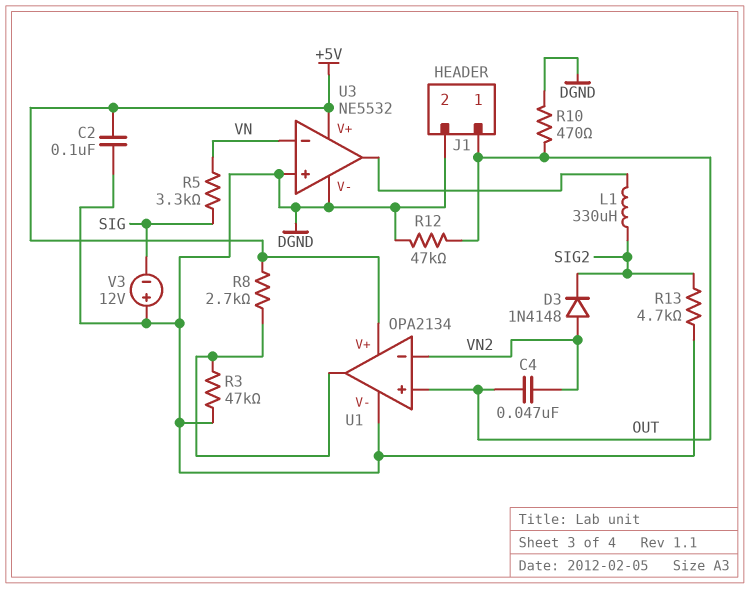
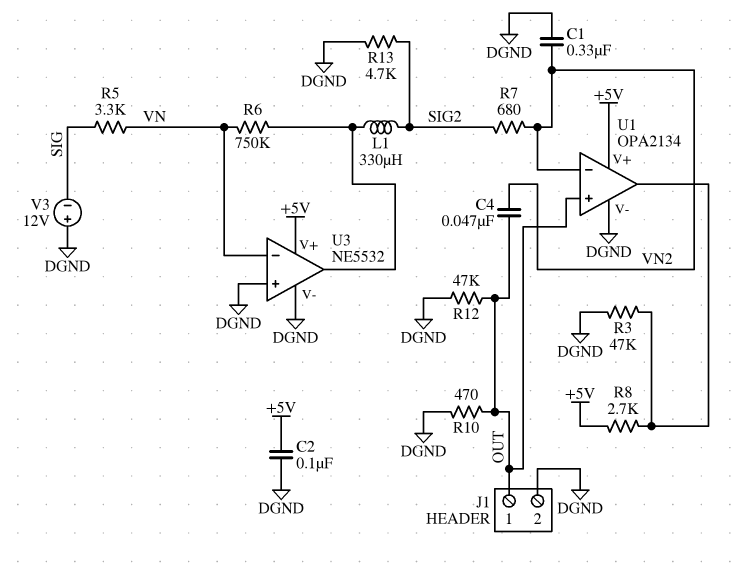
C1: none -> 330nF (DGND, VN2)
D3: diode 1N4148 (A VN2, K SIG2) -> none
R6: none -> 750k (U3/out, VN)
R7: none -> 680 (SIG2, VN2)

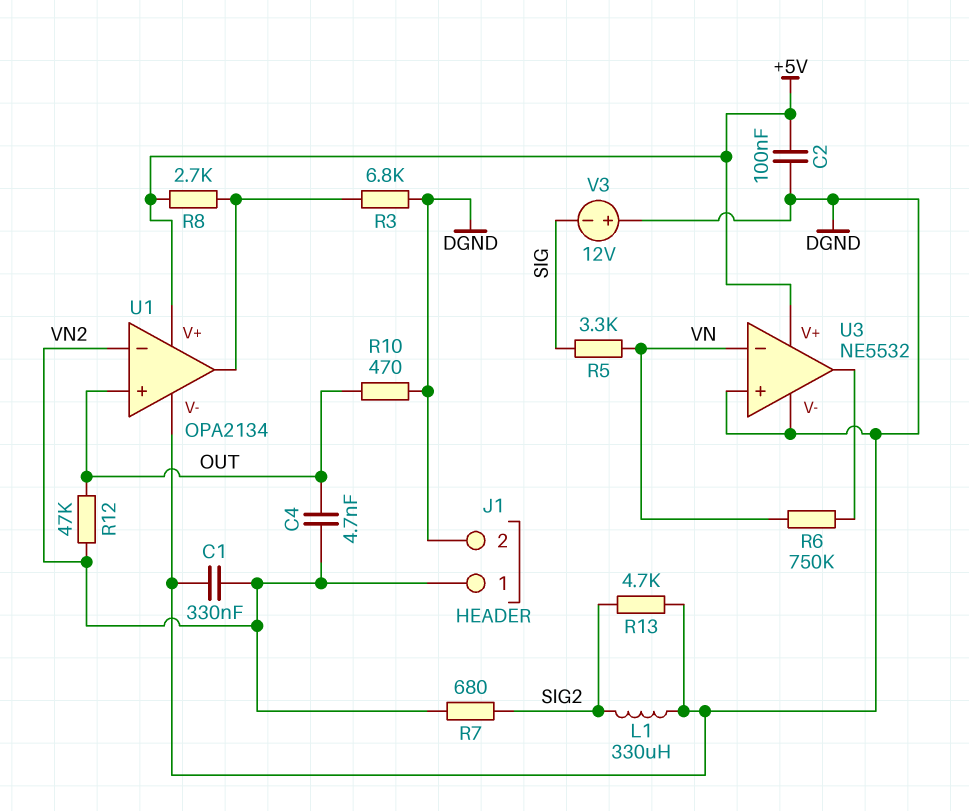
C4: 47nF (OUT, VN2) -> 4.7nF (OUT, VN2)
J1 pin 1: OUT -> VN2
L1: 330uH (SIG2, U3/out) -> 330uH (DGND, SIG2)
R3: 47k (DGND, U1/out) -> 6.8k (DGND, U1/out)
R12: 47k (DGND, OUT) -> 47k (OUT, VN2)

